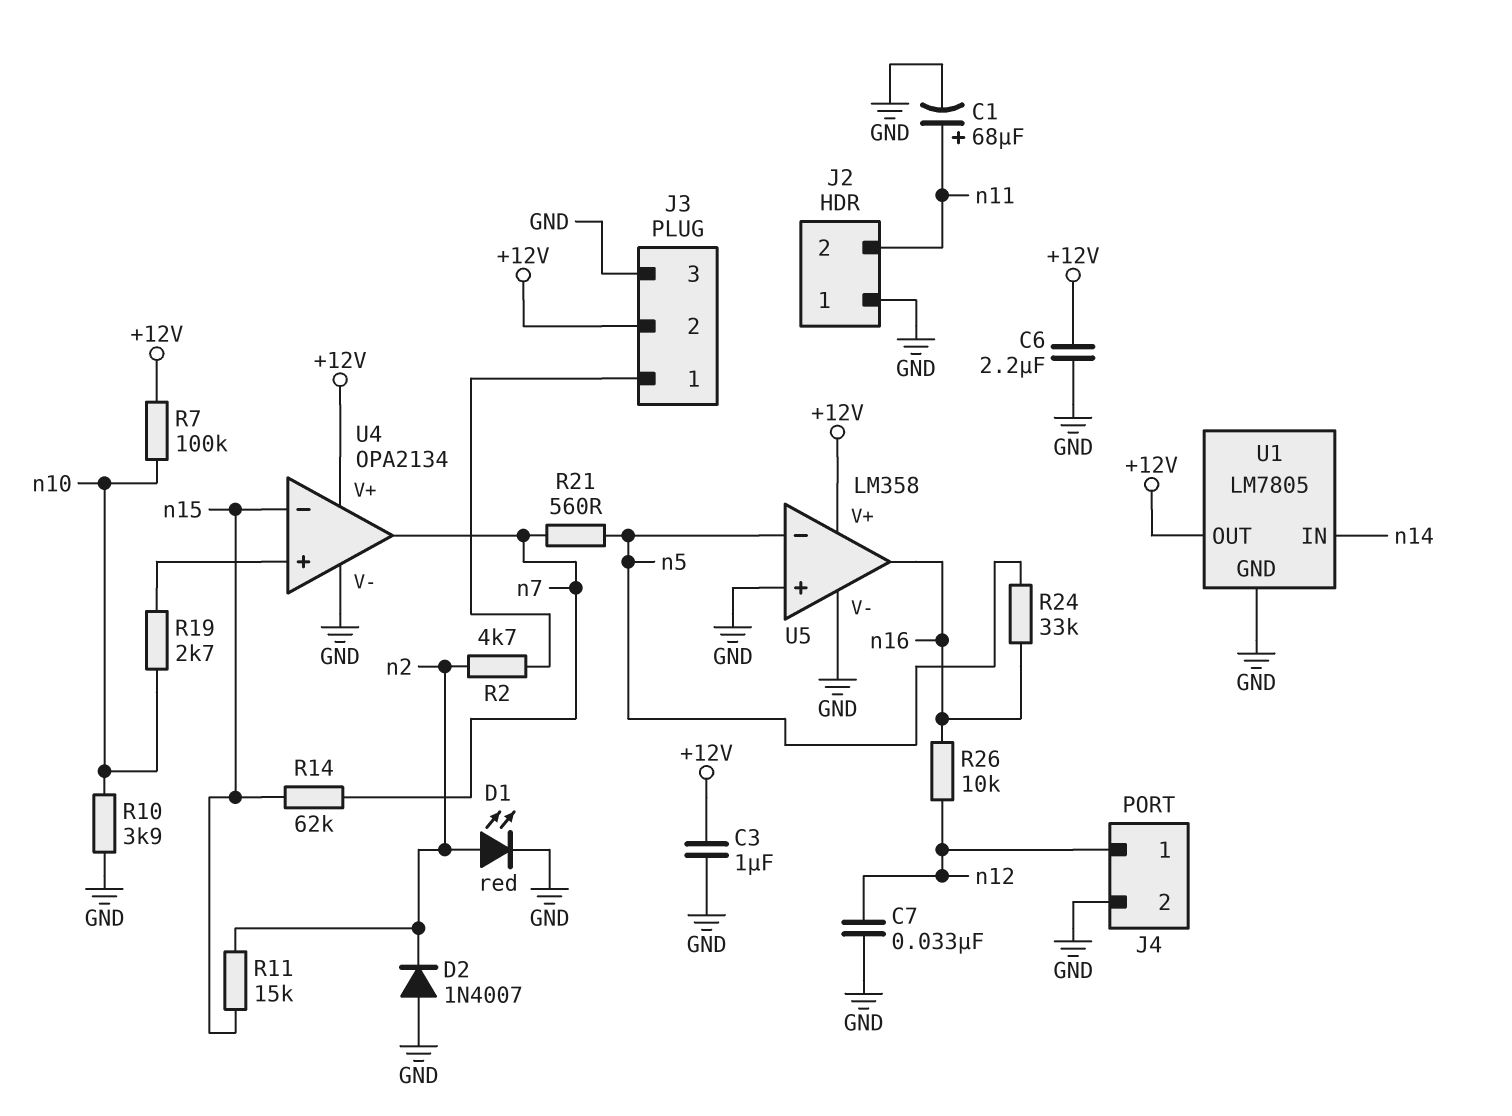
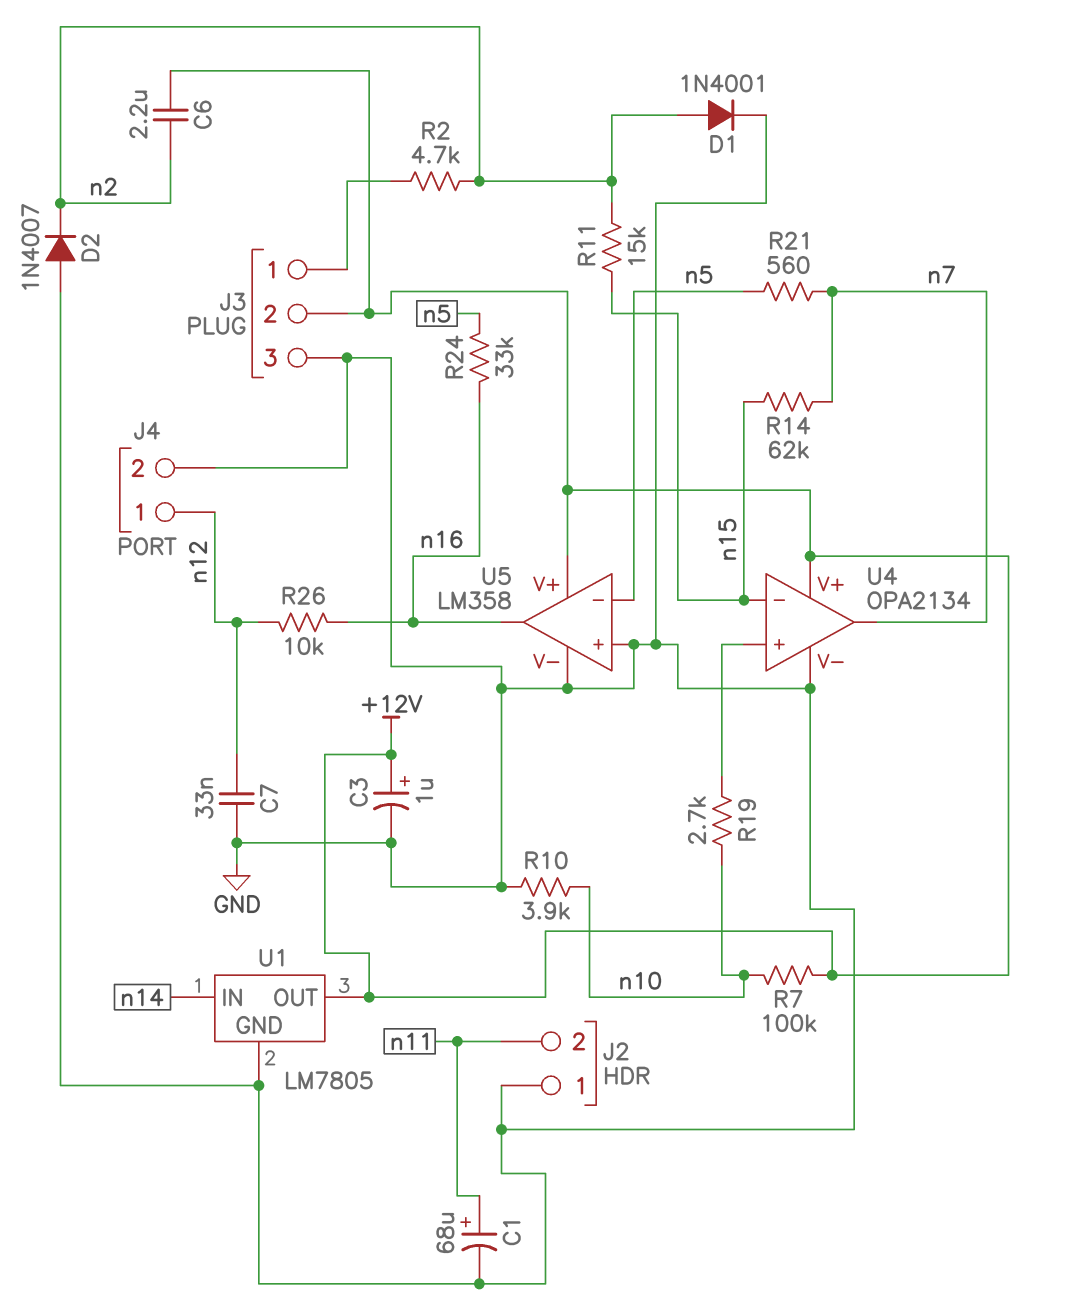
C3: 1uF (+12V, GND) -> 1uF (plus +12V, minus GND)
C6: 2.2uF (+12V, GND) -> 2.2uF (+12V, n2)
D1: LED red (A n2, K GND) -> diode 1N4001 (A n2, K GND)

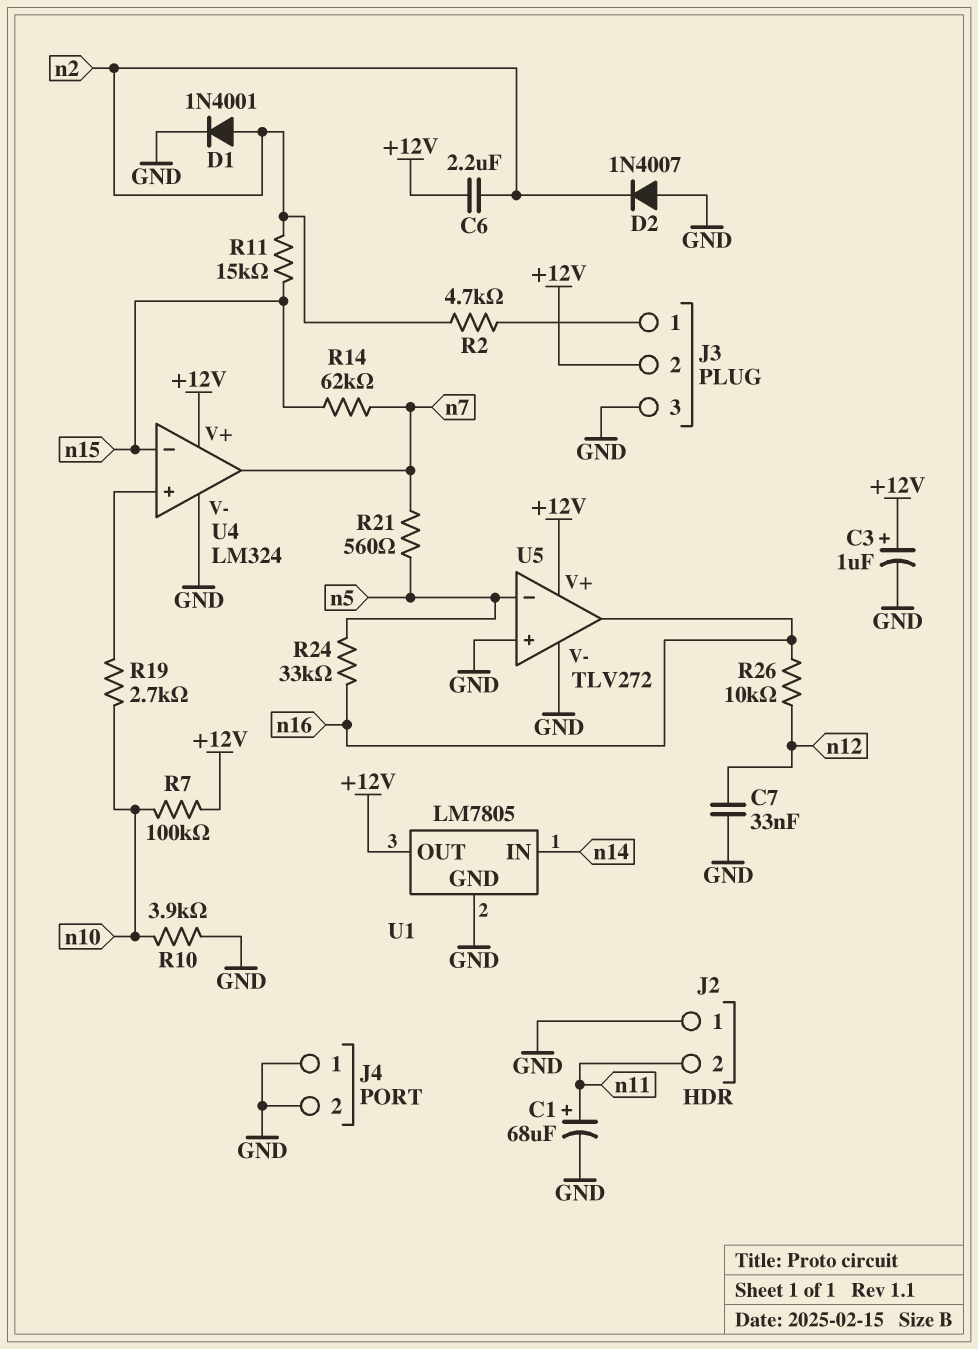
J4 pin 1: n12 -> GND
U4: OPA2134 -> LM324
U5: LM358 -> TLV272

